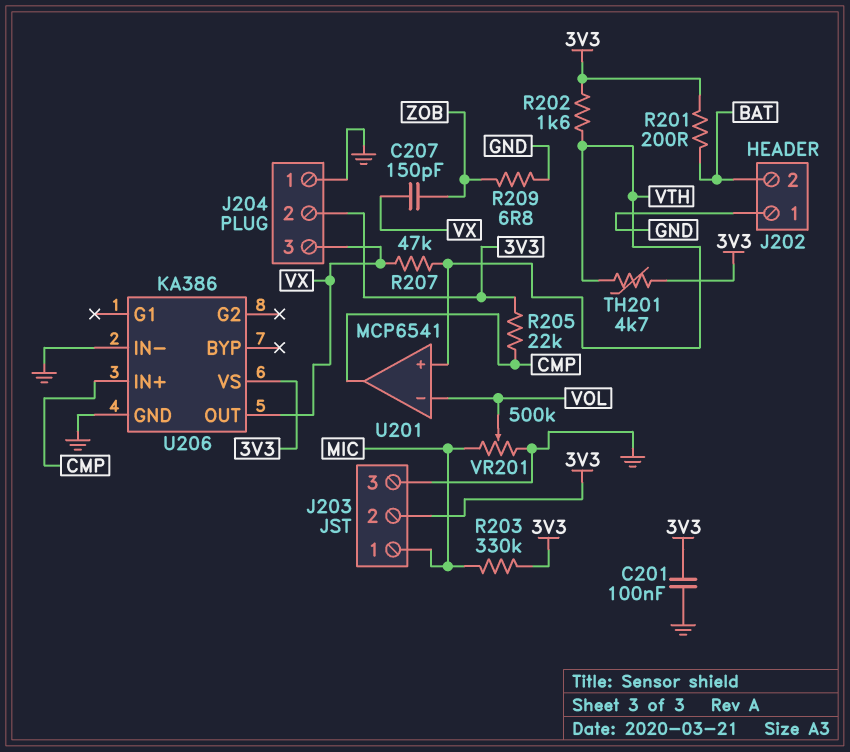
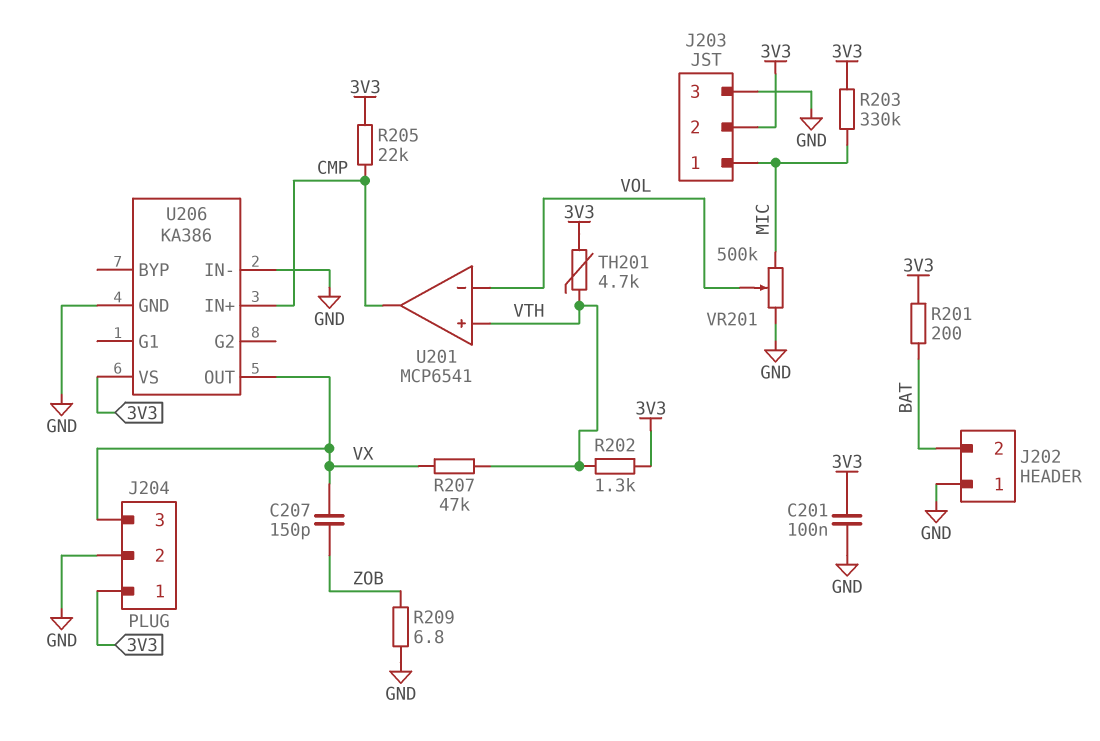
J204 pin 1: GND -> 3V3
J204 pin 2: 3V3 -> GND
R202: 1.6k (3V3, VTH) -> 1.3k (3V3, VTH)

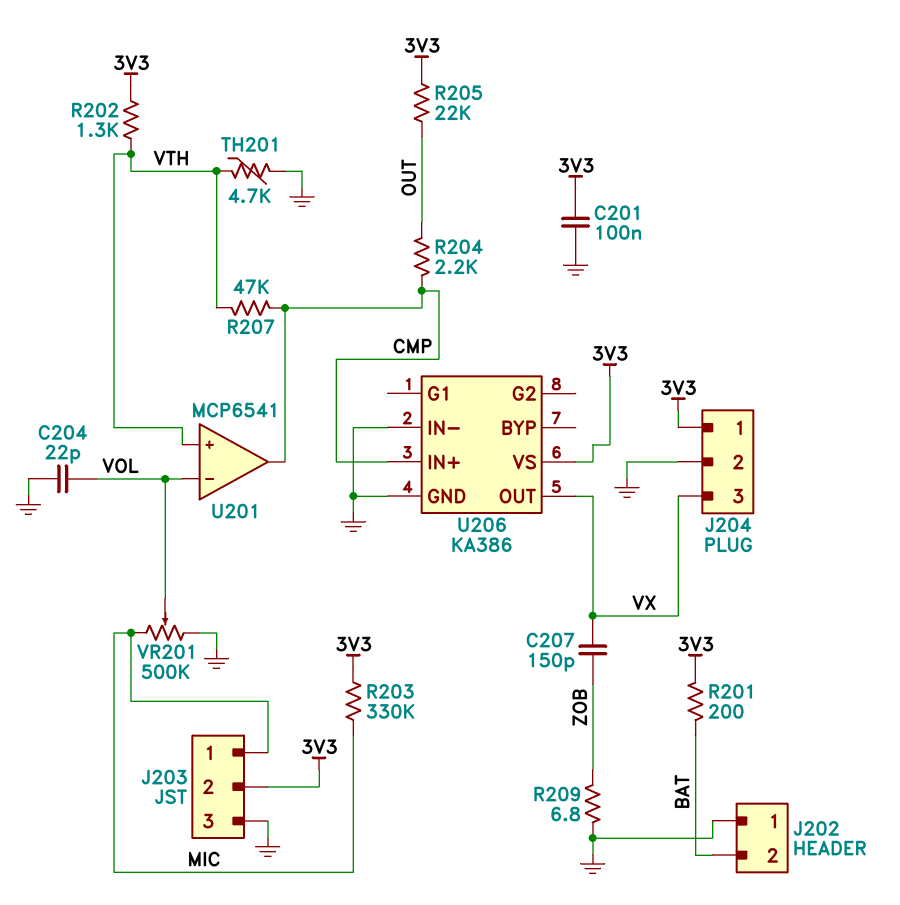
C204: none -> 22pF (GND, VOL)
R204: none -> 2.2k (CMP, OUT)
R205: 22k (3V3, CMP) -> 22k (3V3, OUT)
R207: 47k (VTH, VX) -> 47k (CMP, VTH)
TH201: 4.7k (3V3, VTH) -> 4.7k (GND, VTH)

